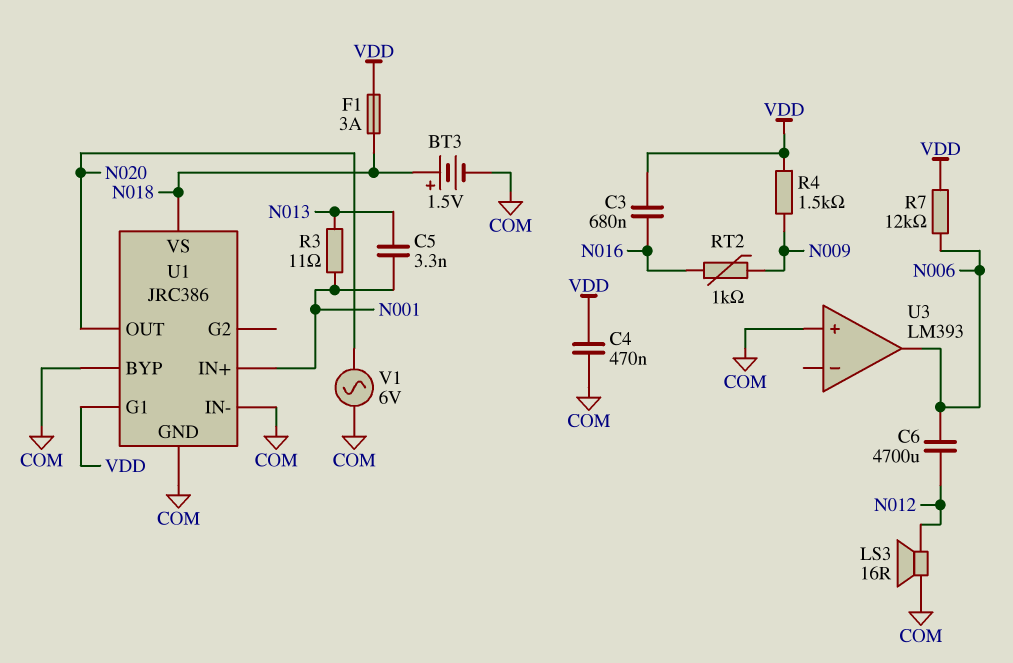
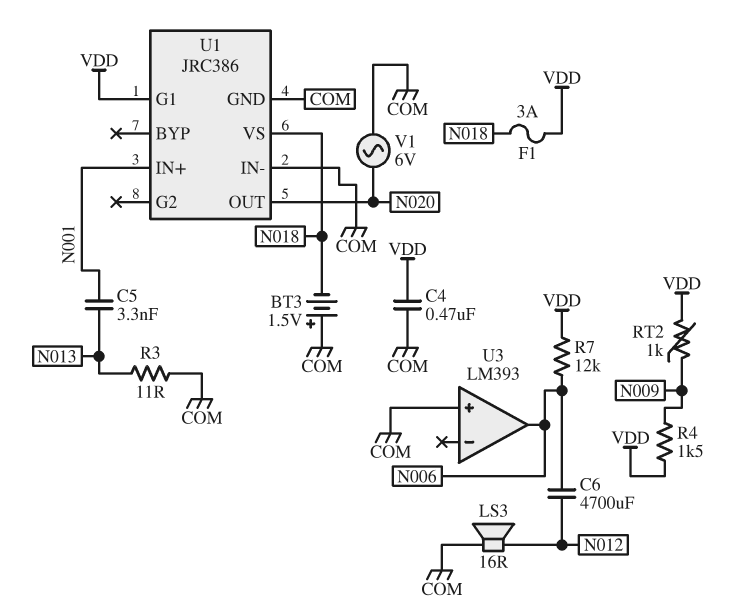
BT3: 1.5V (plus N018, minus COM) -> 1.5V (plus COM, minus N018)
C3: 680nF (N016, VDD) -> none
R3: 11 (N001, N013) -> 11 (COM, N013)
RT2: 1k (N009, N016) -> 1k (N009, VDD)
U1 pin BYP: COM -> none

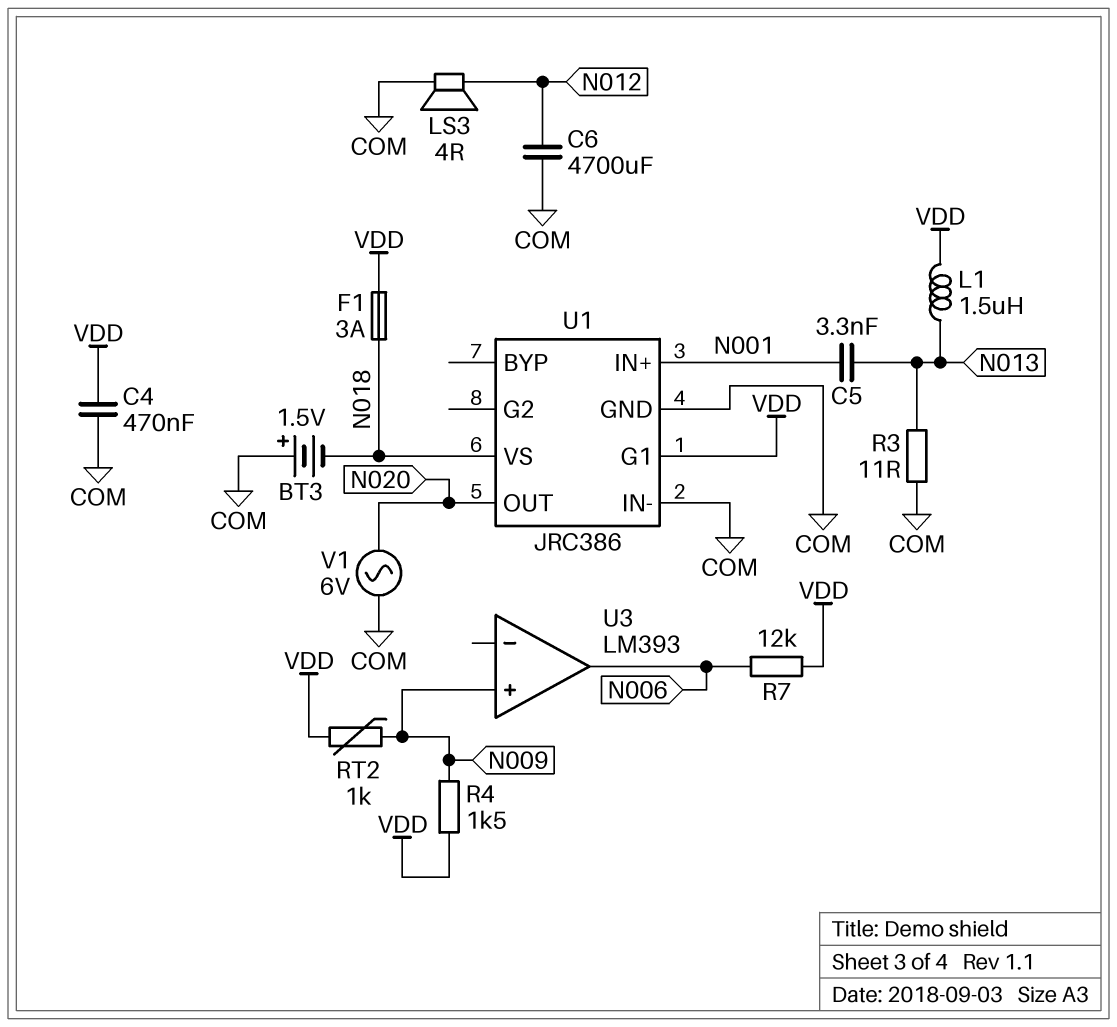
C6: 4700uF (N006, N012) -> 4700uF (COM, N012)
L1: none -> 1.5uH (N013, VDD)
LS3: speaker 16R (COM, N012) -> speaker 4R (COM, N012)
U3 pin in+: COM -> N009

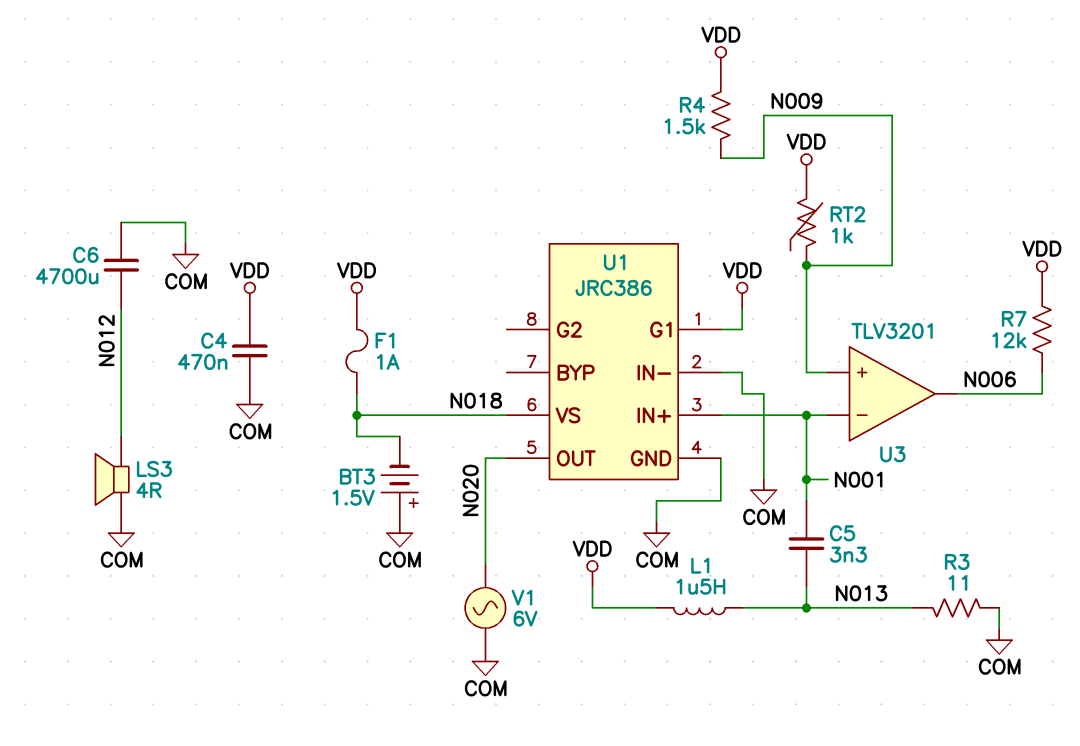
F1: 3A (N018, VDD) -> 1A (N018, VDD)
U3: LM393 -> TLV3201
U3 pin in-: none -> N001

